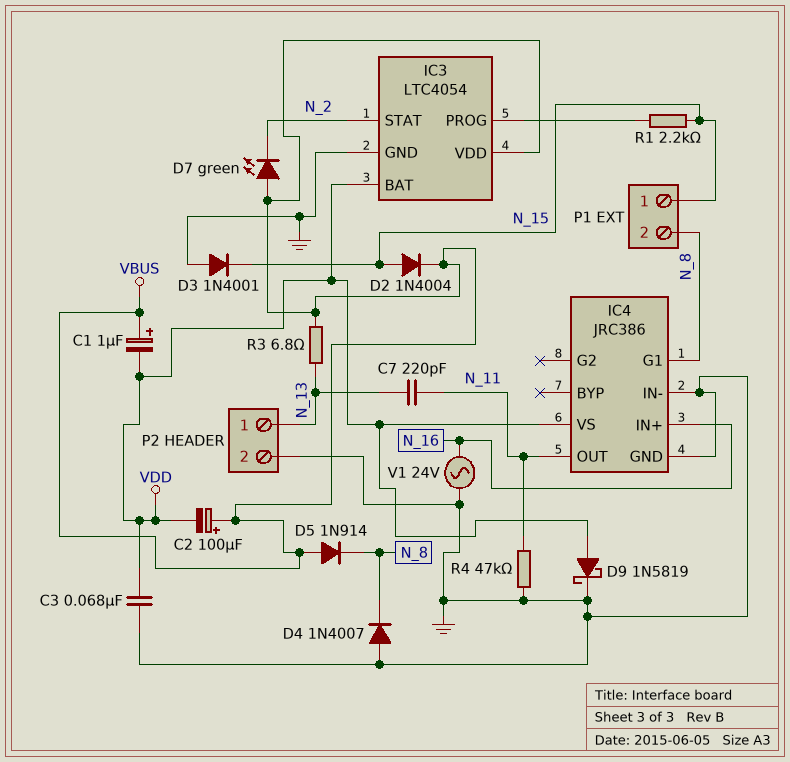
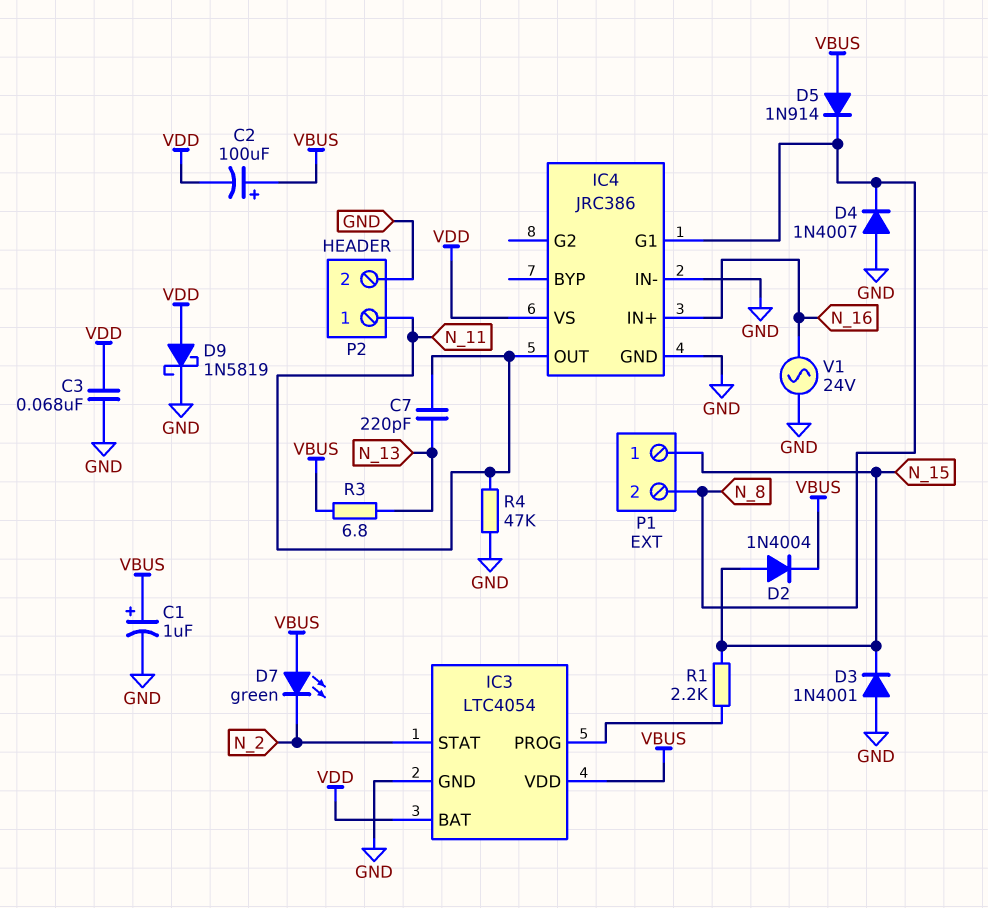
C1: 1uF (plus VBUS, minus VDD) -> 1uF (plus VBUS, minus GND)
P2 pin 1: N_13 -> N_11

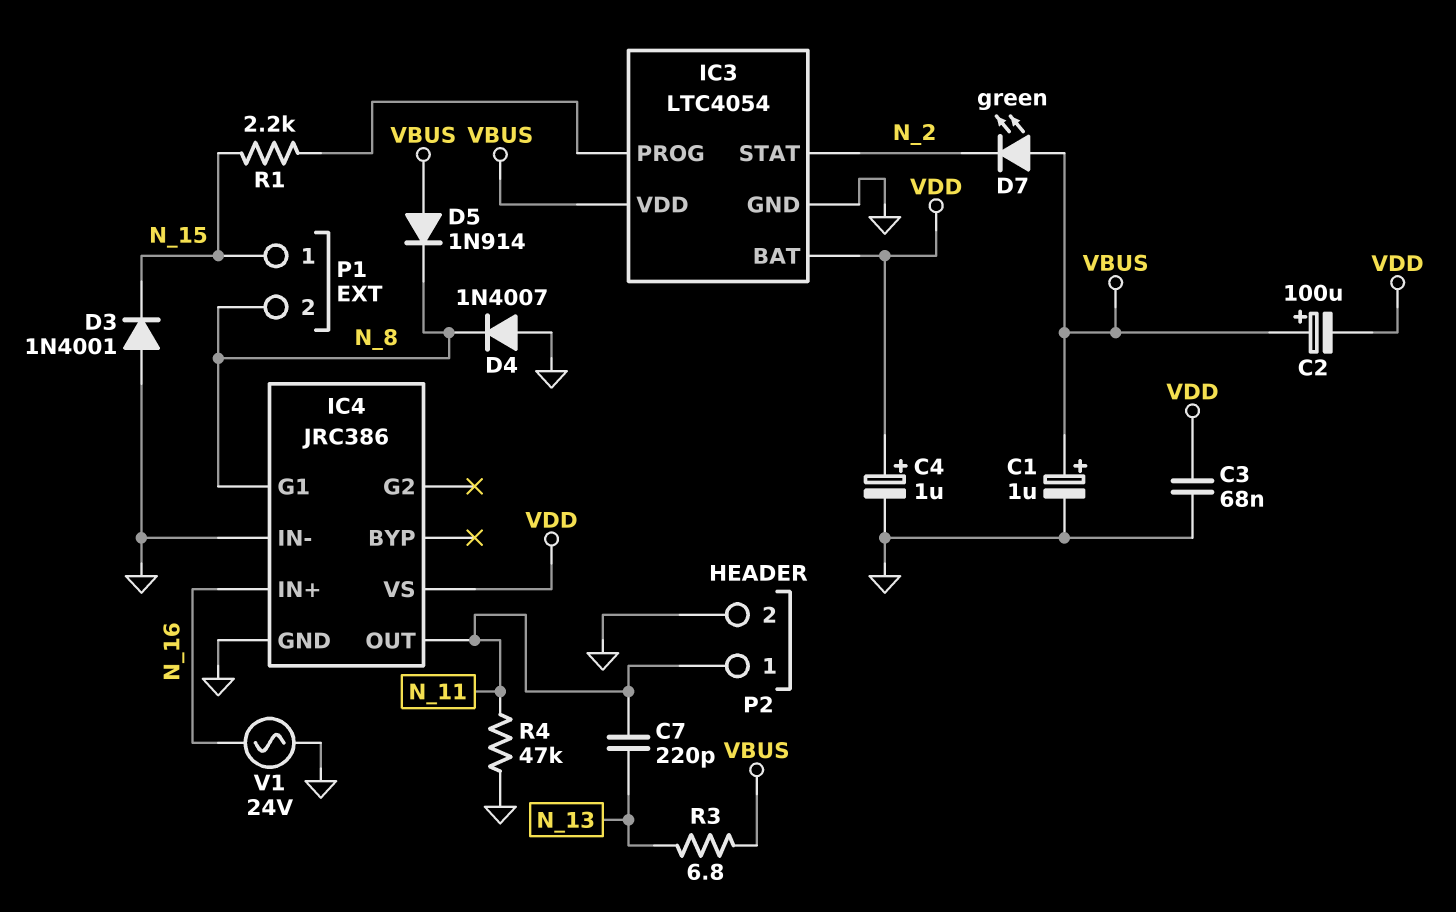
C4: none -> 1uF (plus VDD, minus GND)
D2: diode 1N4004 (A N_15, K VBUS) -> none
D9: schottky 1N5819 (A VDD, K GND) -> none

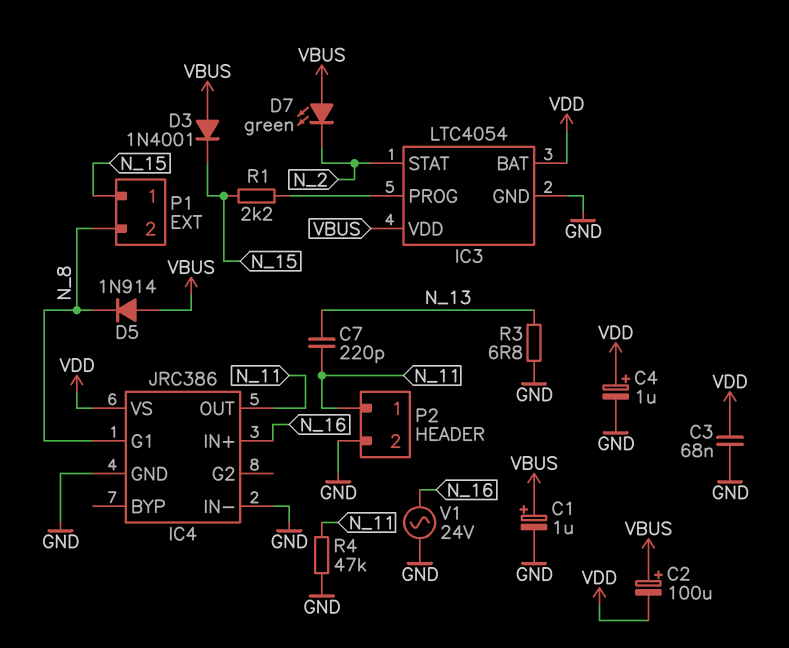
D3: diode 1N4001 (A GND, K N_15) -> diode 1N4001 (A VBUS, K N_15)
D4: diode 1N4007 (A GND, K N_8) -> none
R3: 6.8 (N_13, VBUS) -> 6.8 (GND, N_13)

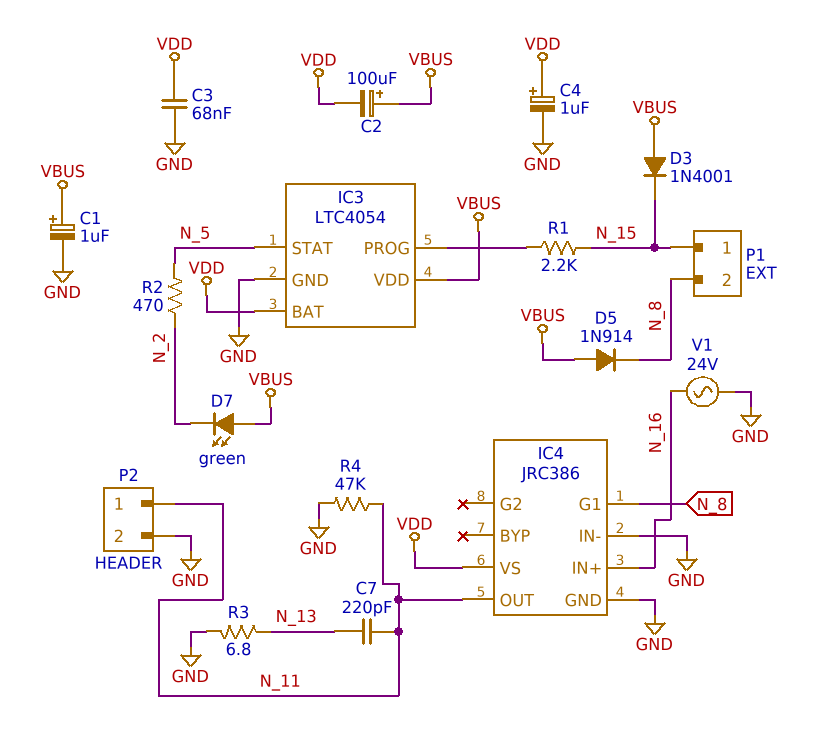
IC3 pin STAT: N_2 -> N_5
R2: none -> 470 (N_2, N_5)

